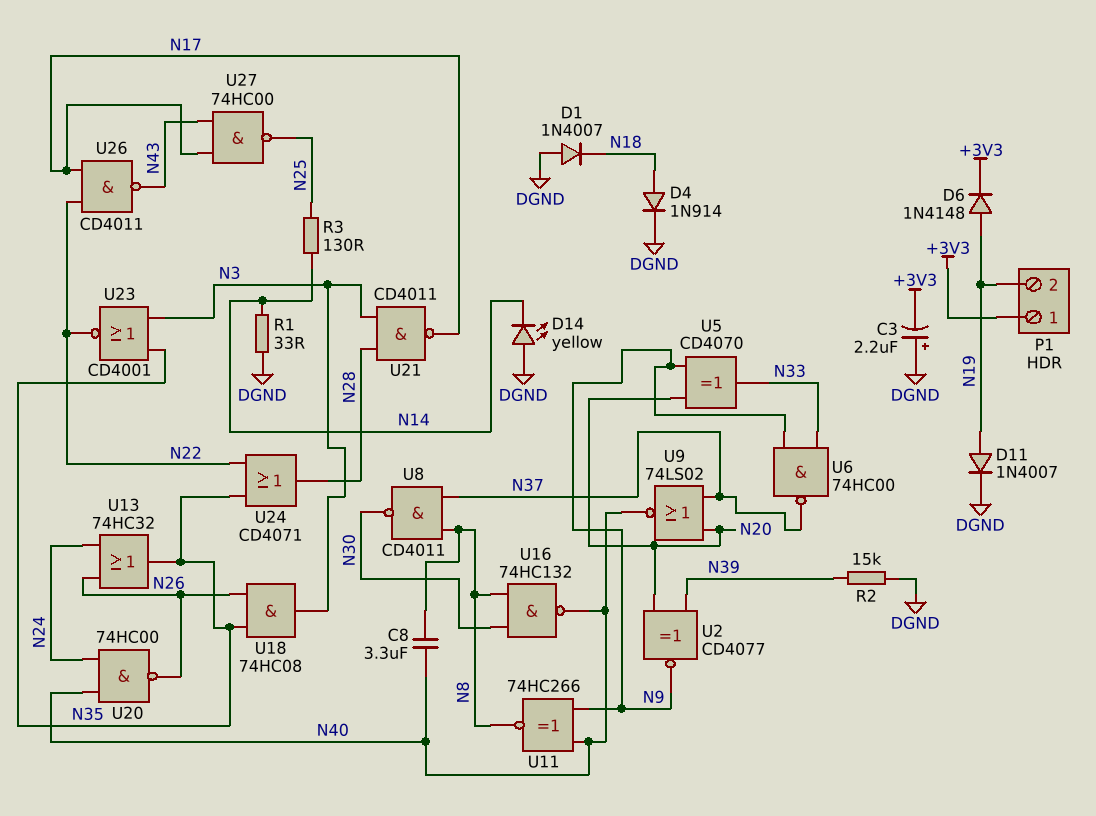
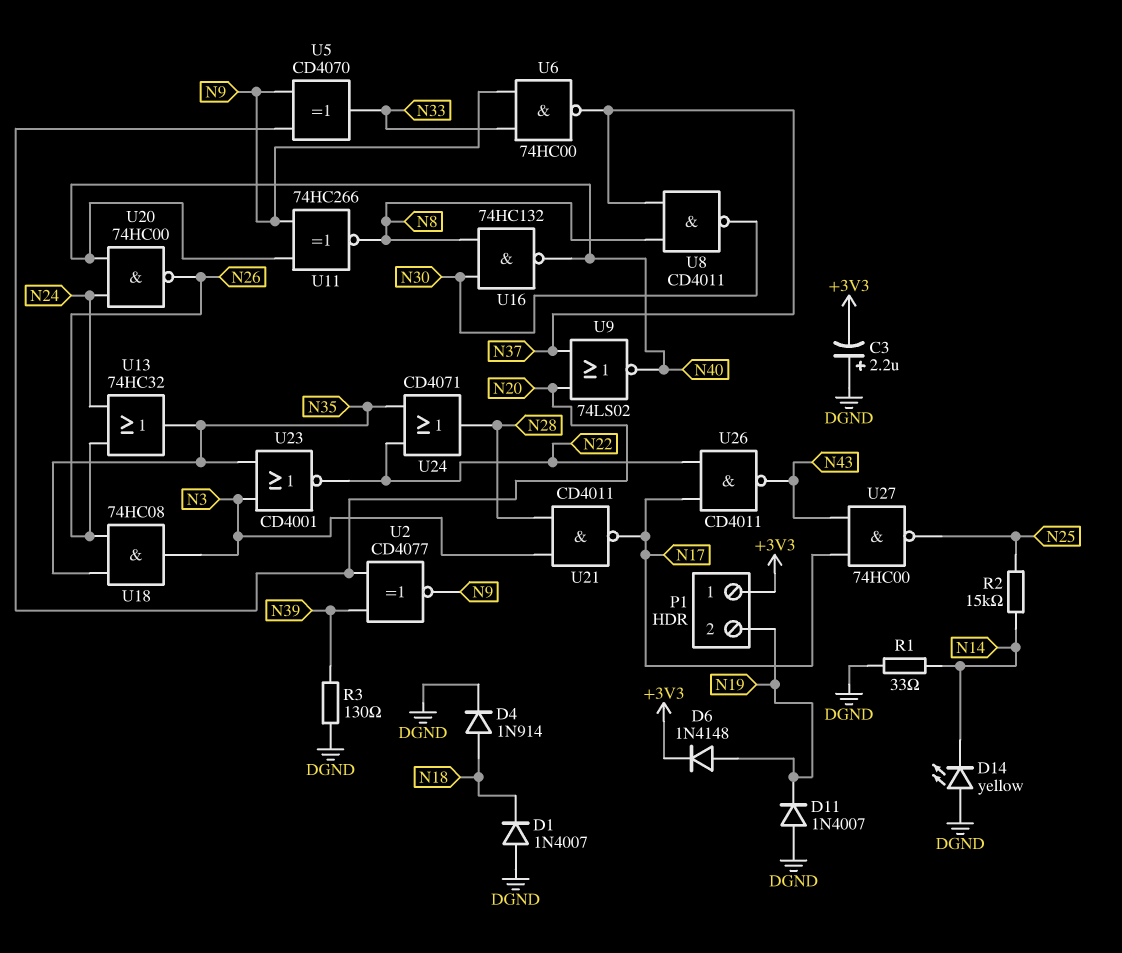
C8: 3.3uF (N8, N40) -> none
D11: diode 1N4007 (A N19, K DGND) -> diode 1N4007 (A DGND, K N19)
R2: 15k (DGND, N39) -> 15k (N14, N25)
R3: 130 (N14, N25) -> 130 (DGND, N39)

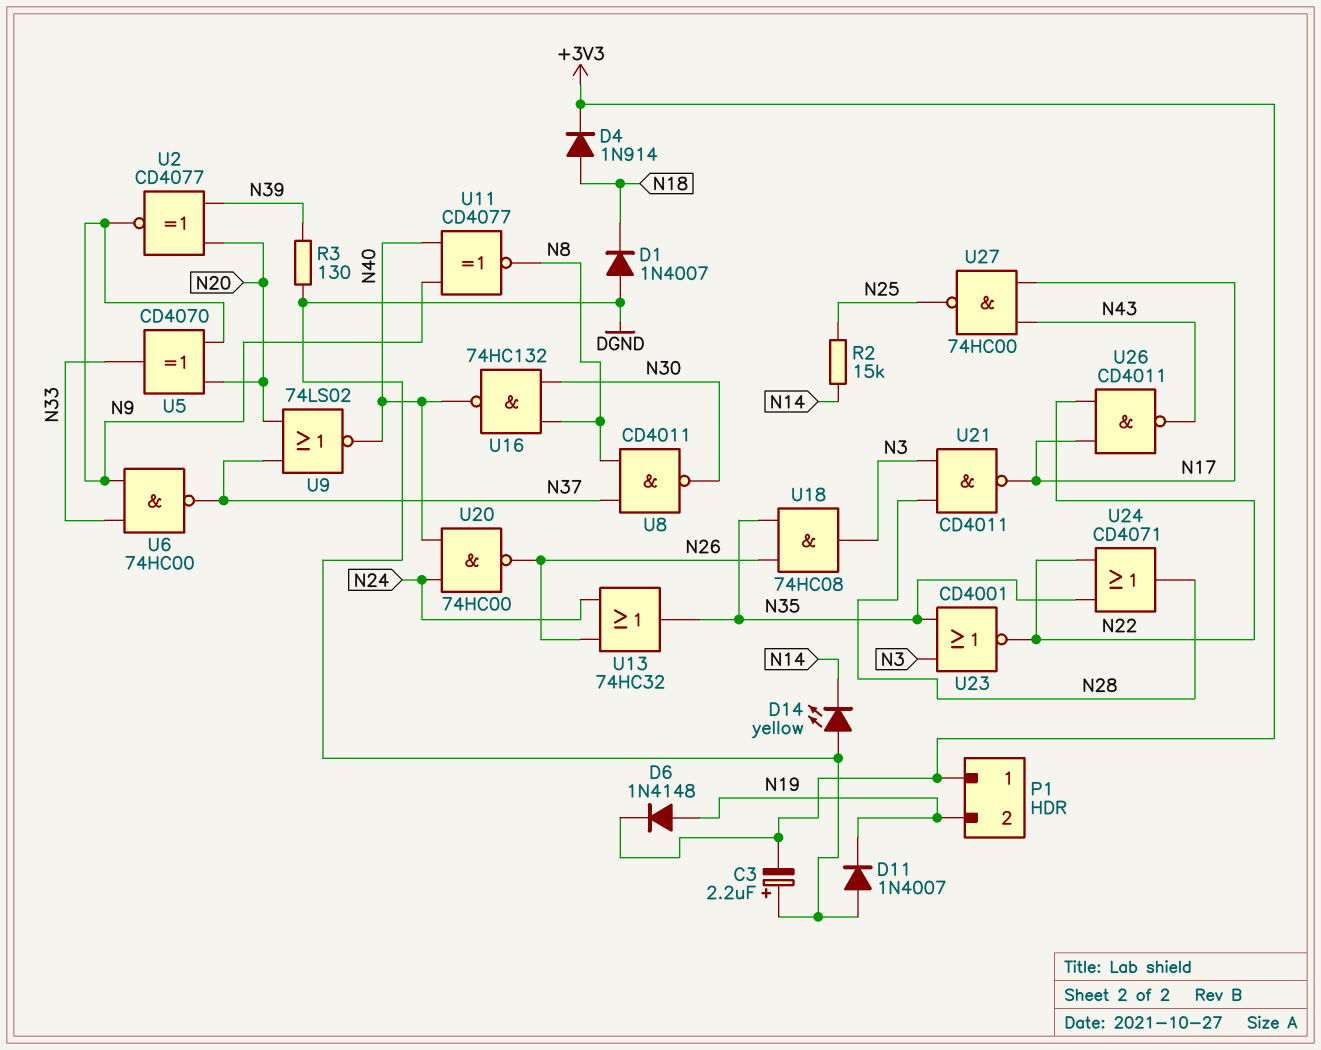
D4: diode 1N914 (A N18, K DGND) -> diode 1N914 (A N18, K +3V3)
R1: 33 (DGND, N14) -> none
U11: XNOR 74HC266 (in N9, in N40, out N8) -> XNOR CD4077 (in N9, in N40, out N8)

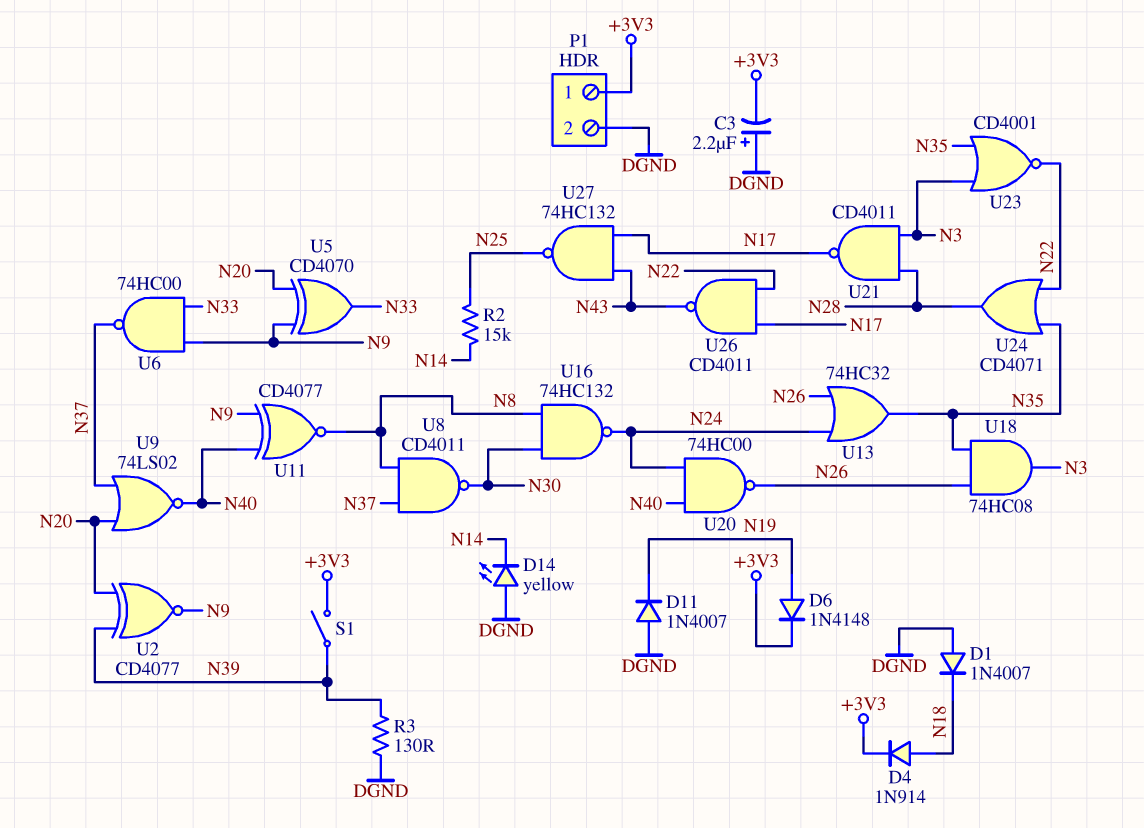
P1 pin 2: N19 -> DGND
S1: none -> switch (+3V3, N39)
U16: NAND 74HC132 (in N8, in N30, out N40) -> NAND 74HC132 (in N8, in N30, out N24)
U27: NAND 74HC00 (in N17, in N43, out N25) -> NAND 74HC132 (in N17, in N43, out N25)

